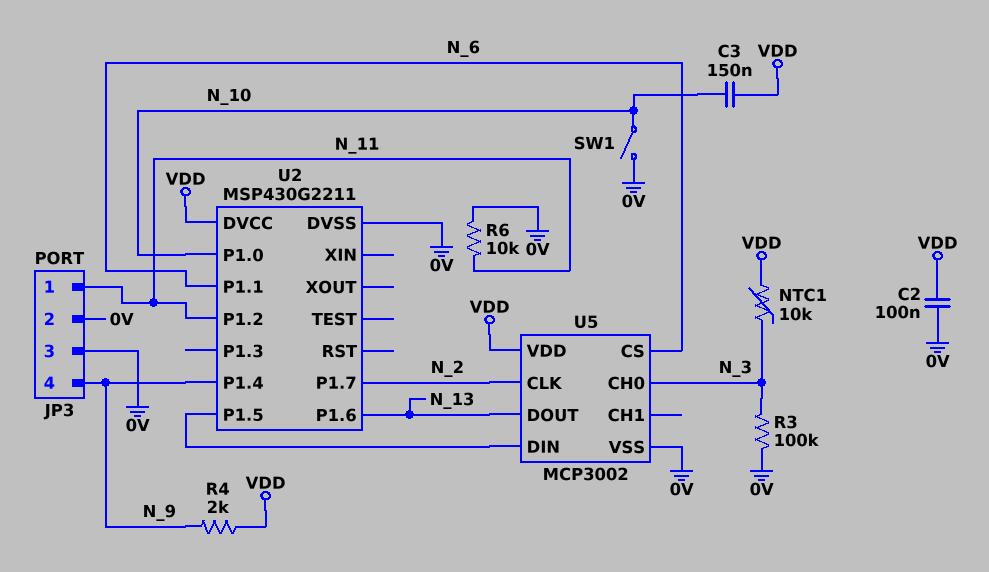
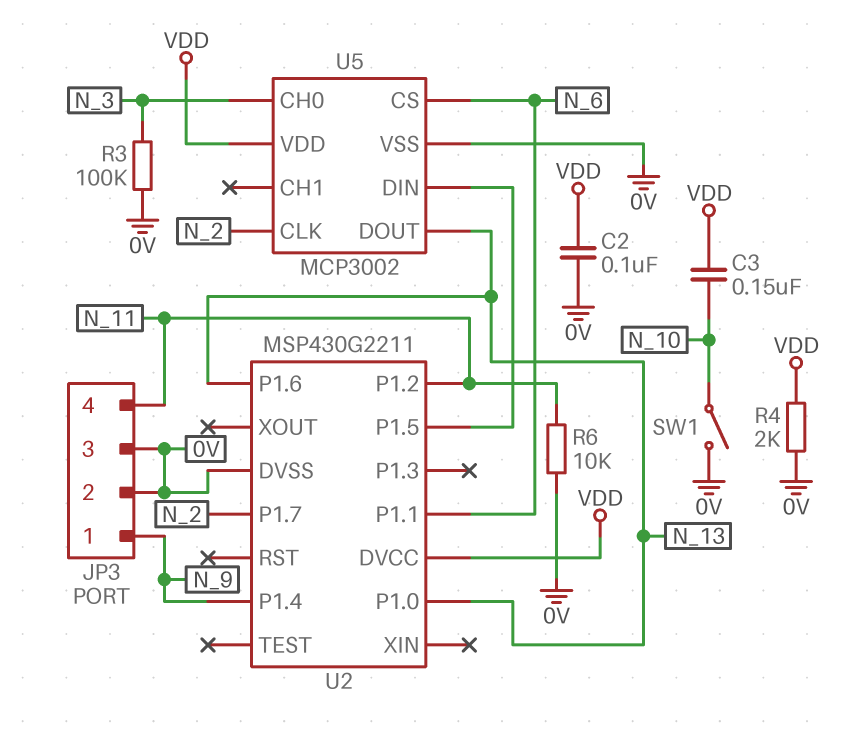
JP3 pin 1: N_11 -> N_9
JP3 pin 4: N_9 -> N_11
NTC1: 10k (N_3, VDD) -> none
R4: 2k (N_9, VDD) -> 2k (0V, VDD)
U2 pin P1.0: N_10 -> N_13

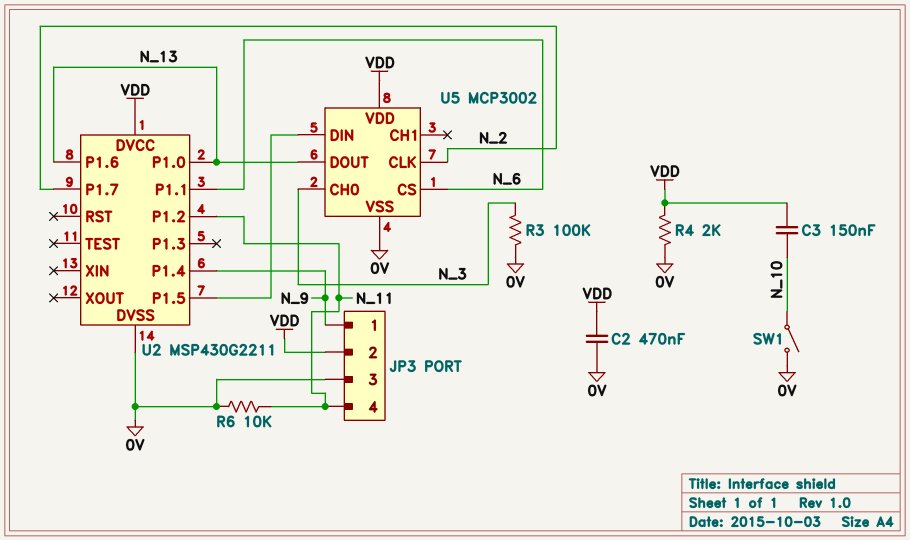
C2: 100nF (0V, VDD) -> 470nF (0V, VDD)
JP3 pin 2: 0V -> VDD

